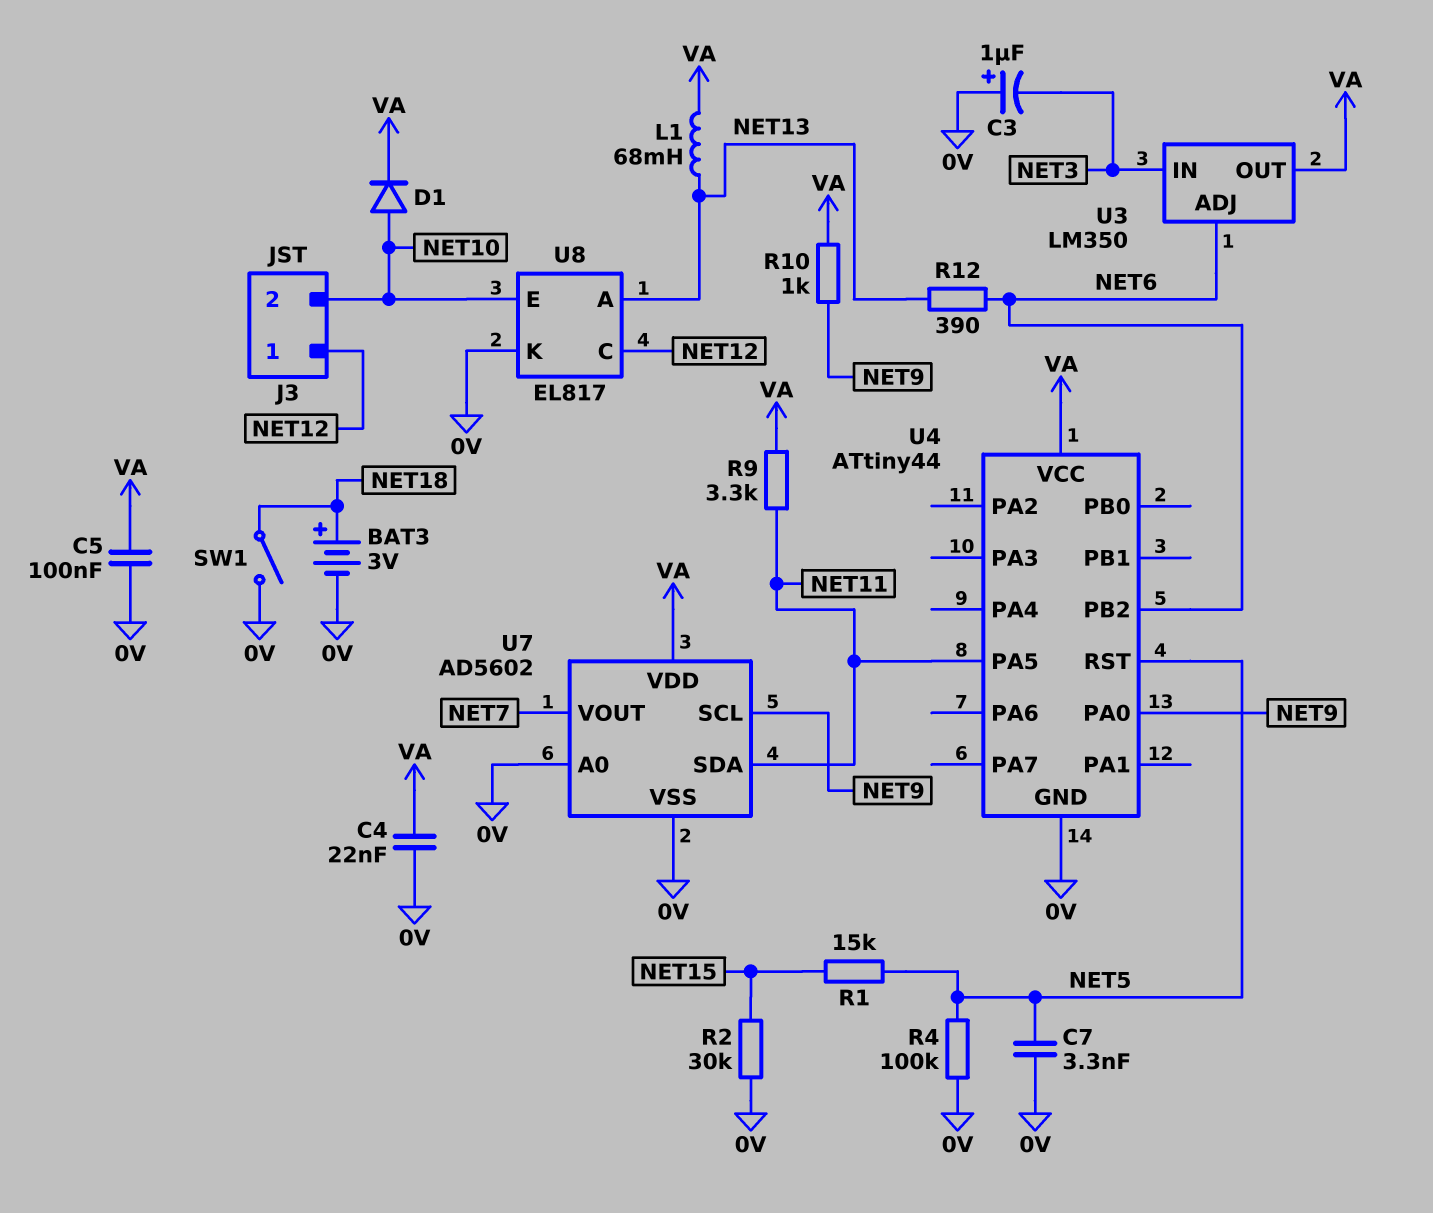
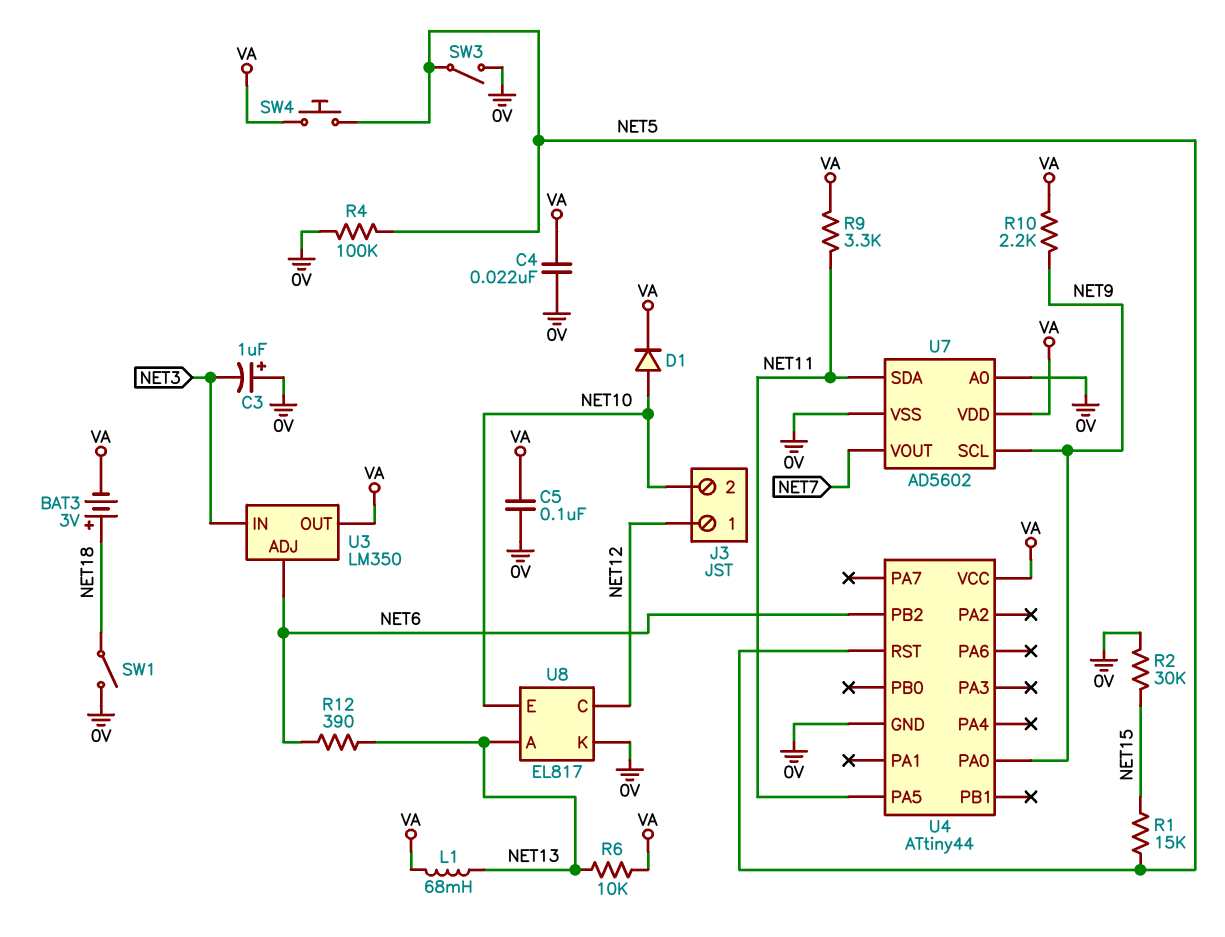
BAT3: 3V (plus NET18, minus 0V) -> 3V (plus NET18, minus VA)
C7: 3.3nF (0V, NET5) -> none
R6: none -> 10k (NET13, VA)
R10: 1k (NET9, VA) -> 2.2k (NET9, VA)
SW3: none -> switch (0V, NET5)
SW4: none -> button (NET5, VA)

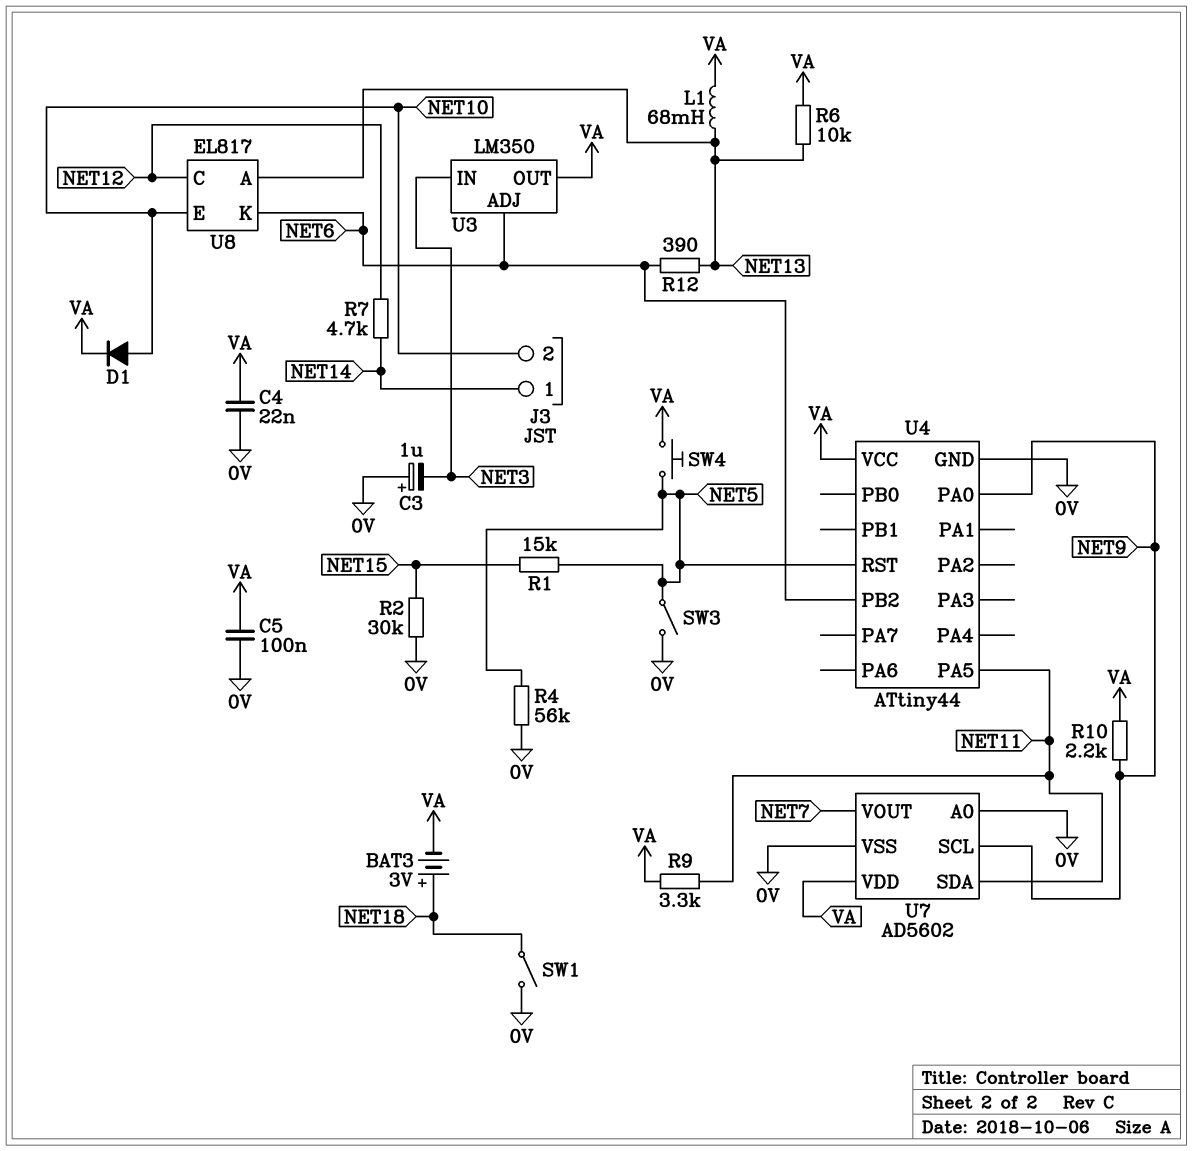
J3 pin 1: NET12 -> NET14
R4: 100k (0V, NET5) -> 56k (0V, NET5)
R7: none -> 4.7k (NET12, NET14)
U8 pin K: 0V -> NET6

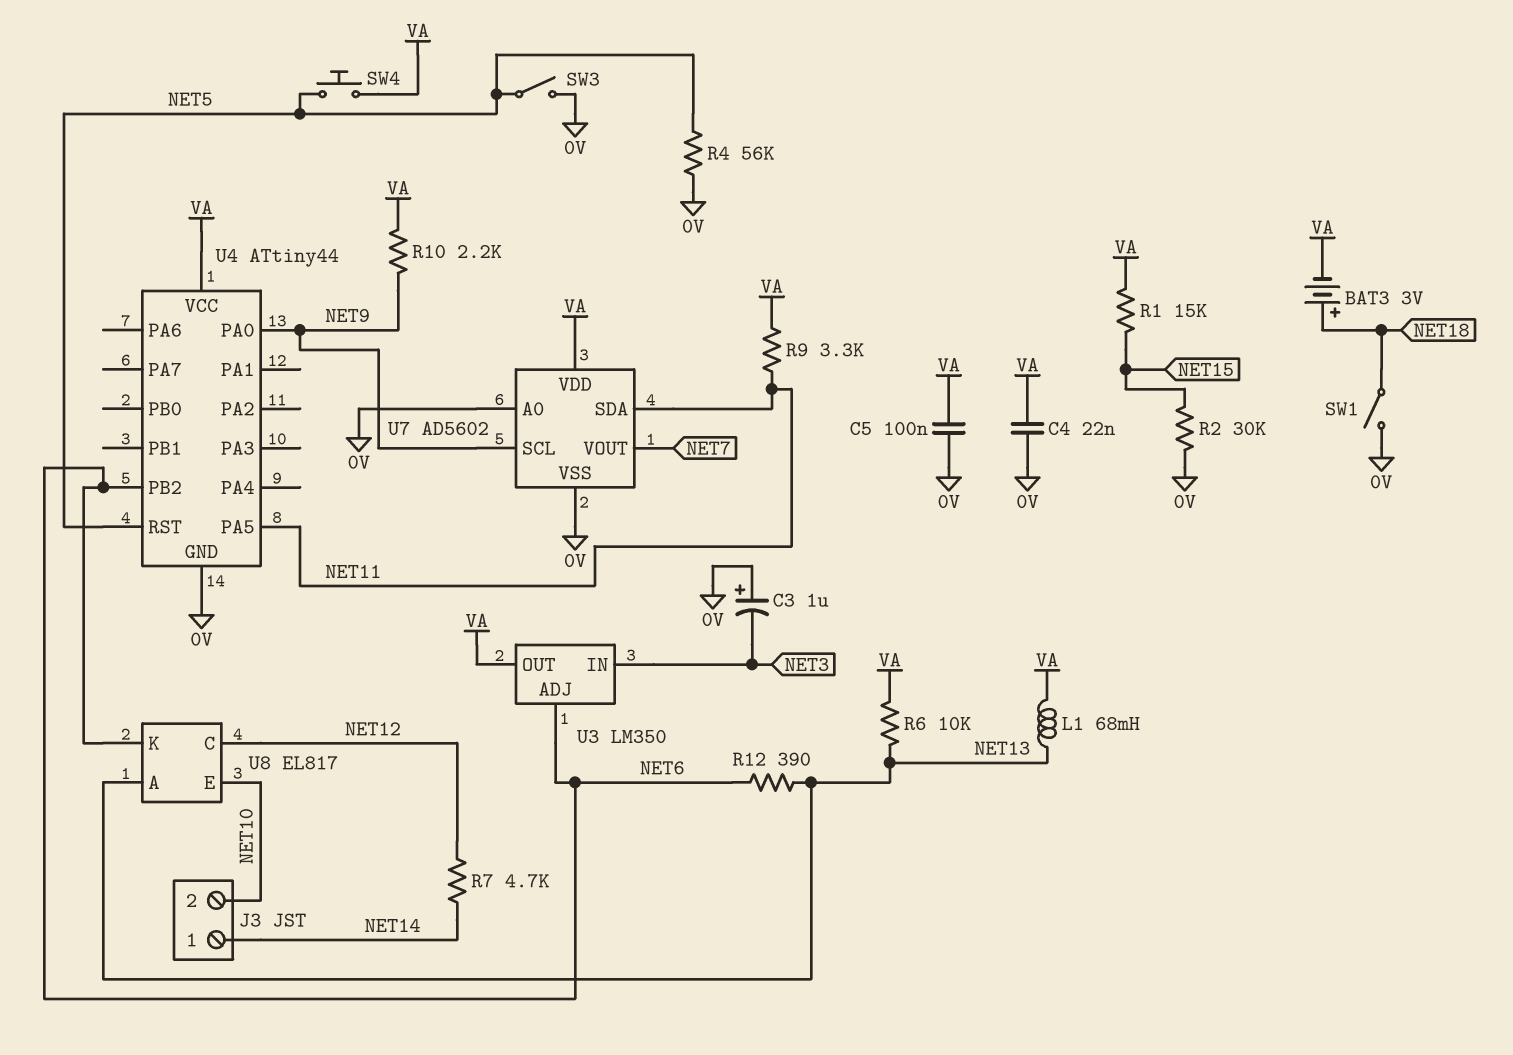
D1: diode (A NET10, K VA) -> none
R1: 15k (NET5, NET15) -> 15k (NET15, VA)

